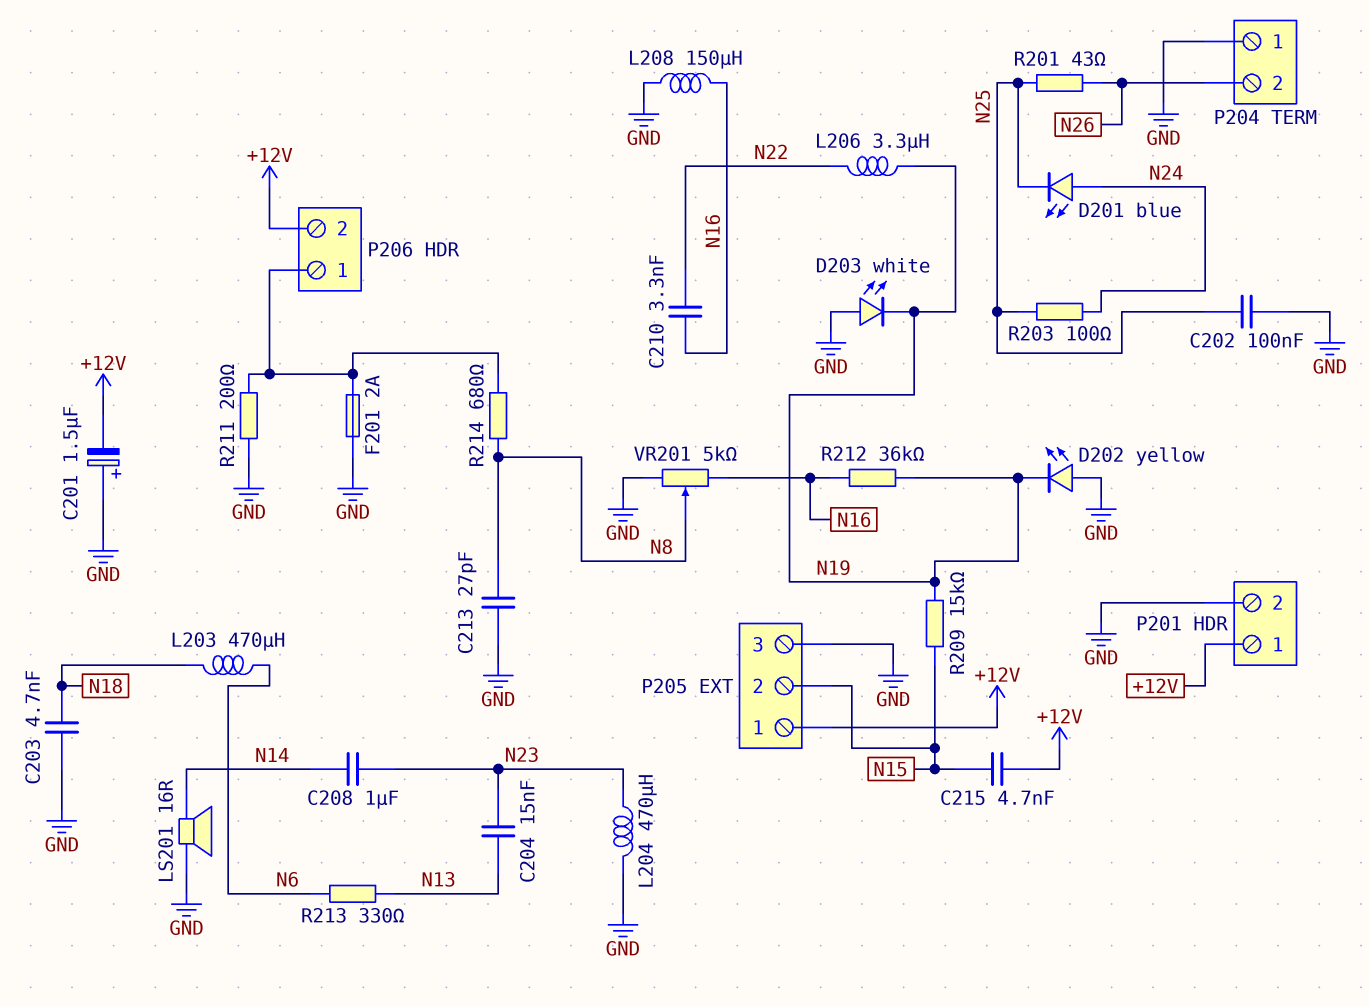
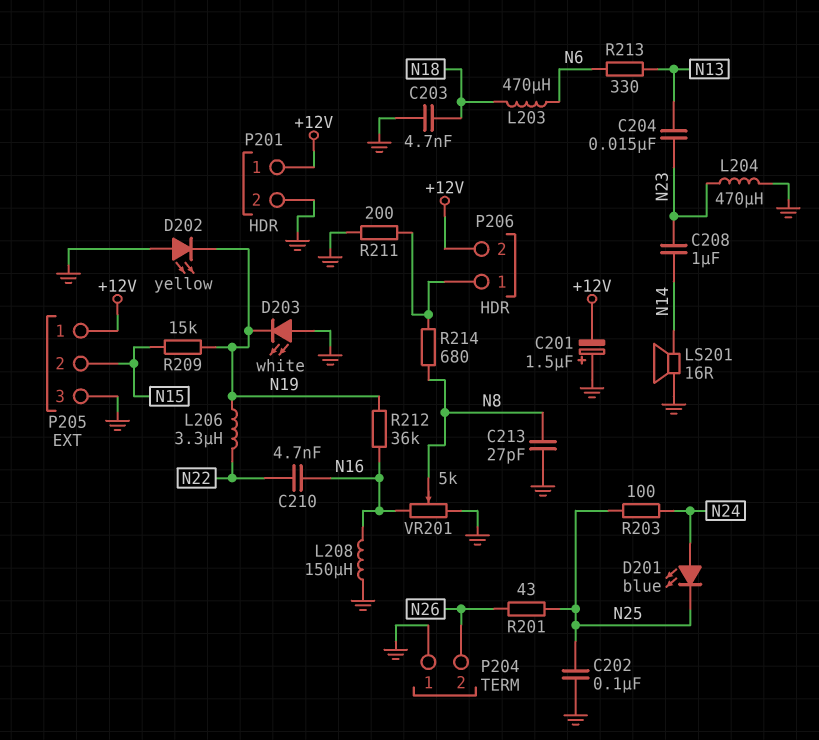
C210: 3.3nF (N16, N22) -> 4.7nF (N16, N22)
C215: 4.7nF (+12V, N15) -> none
F201: 2A (GND, P206/1) -> none

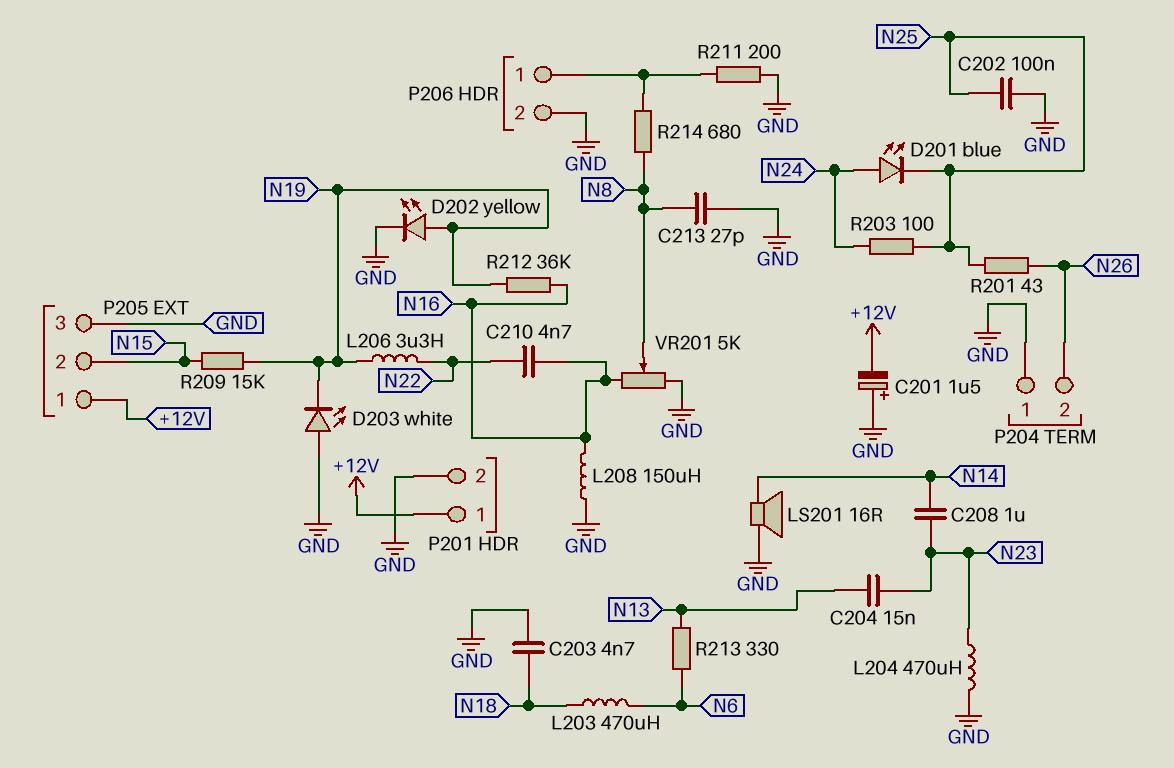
D202: LED yellow (A GND, K N19) -> LED yellow (A N19, K GND)
P206 pin 2: +12V -> GND

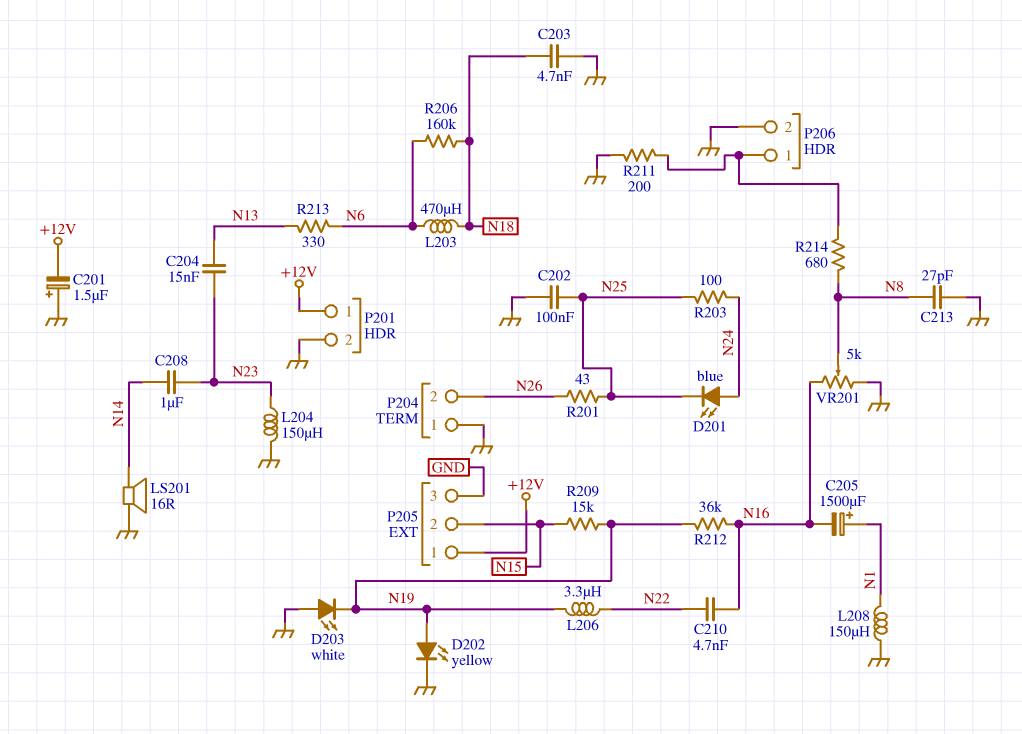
C205: none -> 1500uF (plus N1, minus N16)
L204: 470uH (GND, N23) -> 150uH (GND, N23)
L208: 150uH (GND, N16) -> 150uH (GND, N1)
R206: none -> 160k (N6, N18)

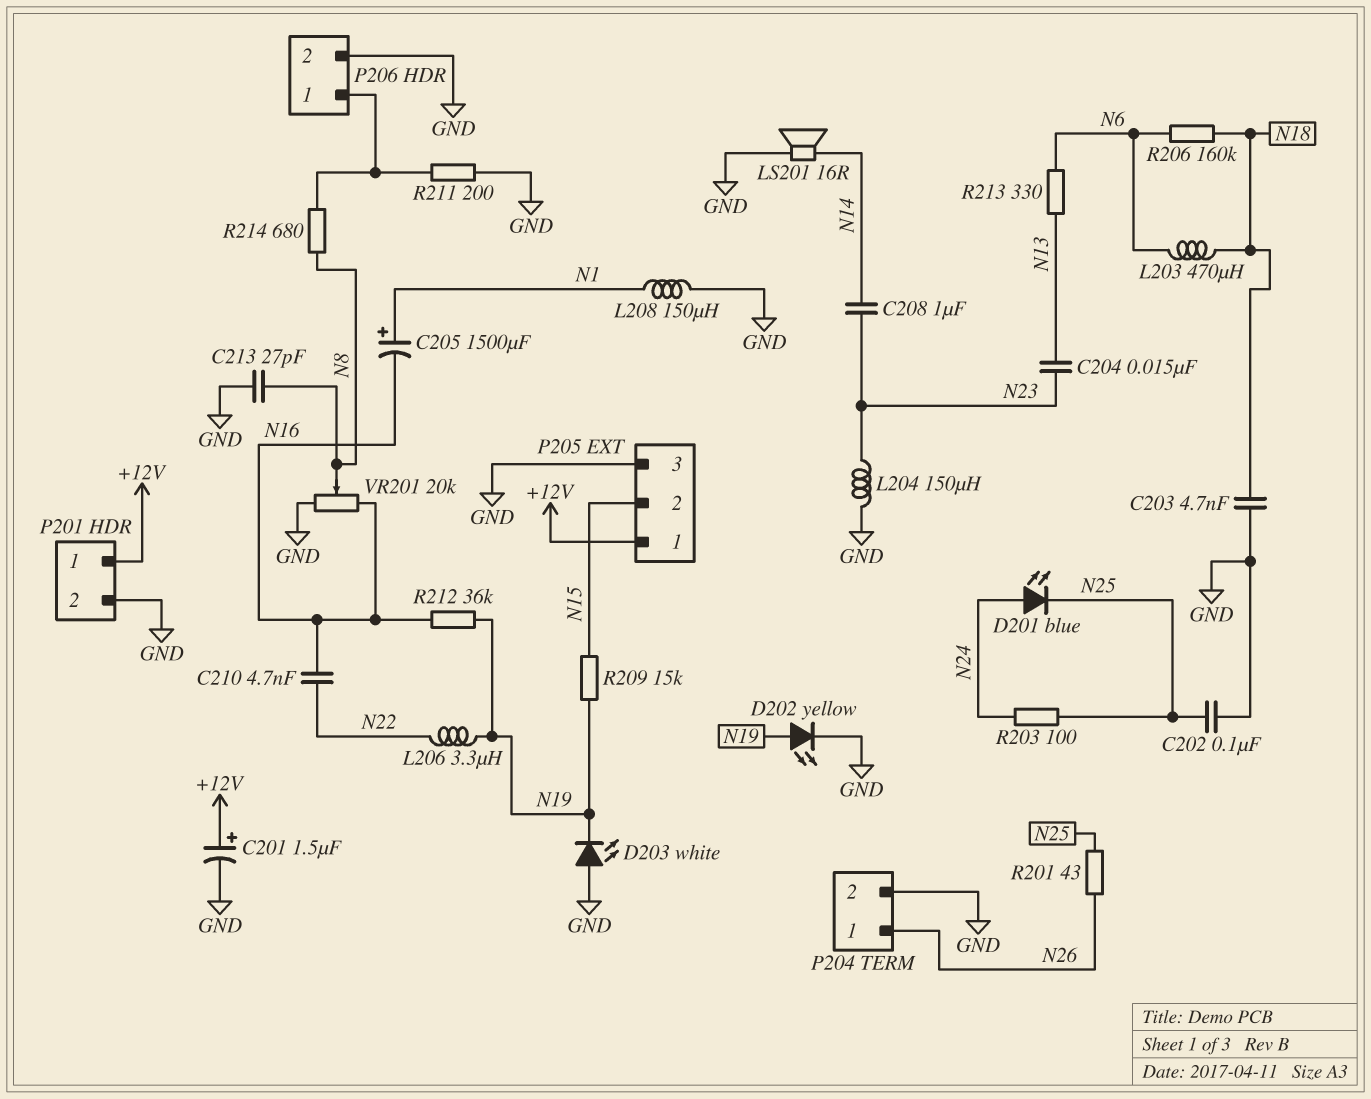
C201: 1.5uF (plus GND, minus +12V) -> 1.5uF (plus +12V, minus GND)
P204 pin 1: GND -> N26
P204 pin 2: N26 -> GND
VR201: 5k (GND, N16, wiper N8) -> 20k (GND, N16, wiper N8)

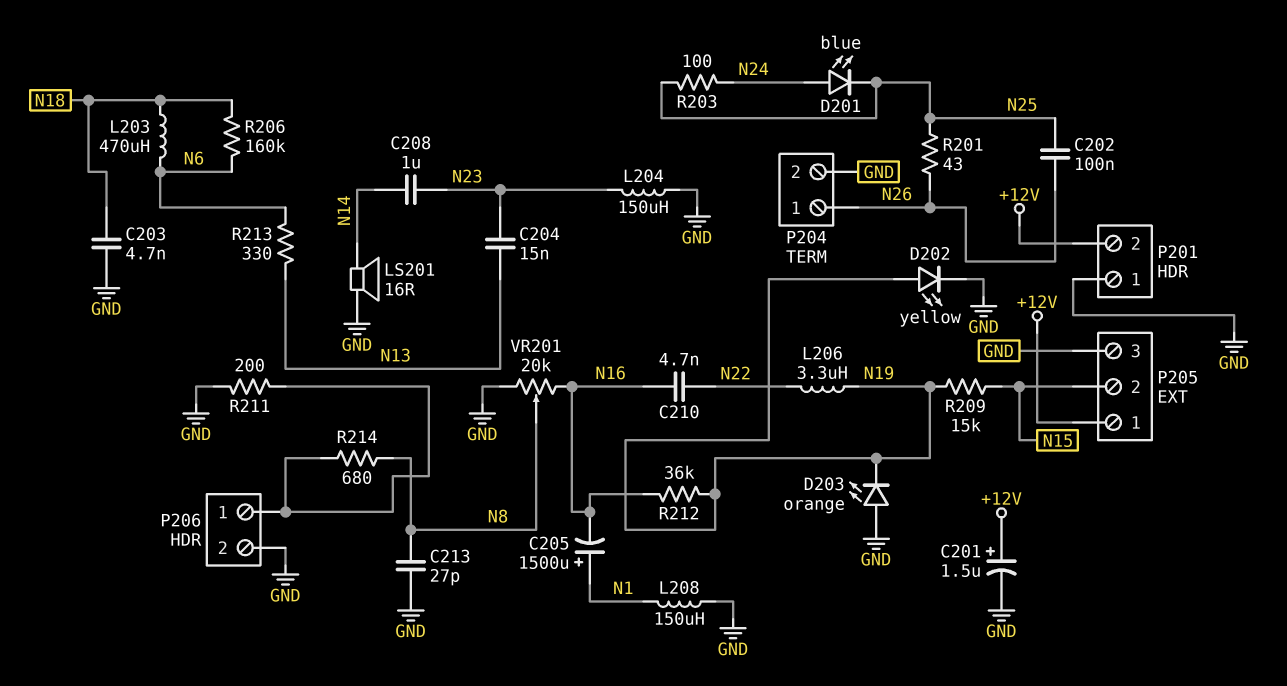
C202: 100nF (GND, N25) -> 100nF (N25, N26)
D203: LED white (A GND, K N19) -> LED orange (A GND, K N19)
P201 pin 1: +12V -> GND
P201 pin 2: GND -> +12V

